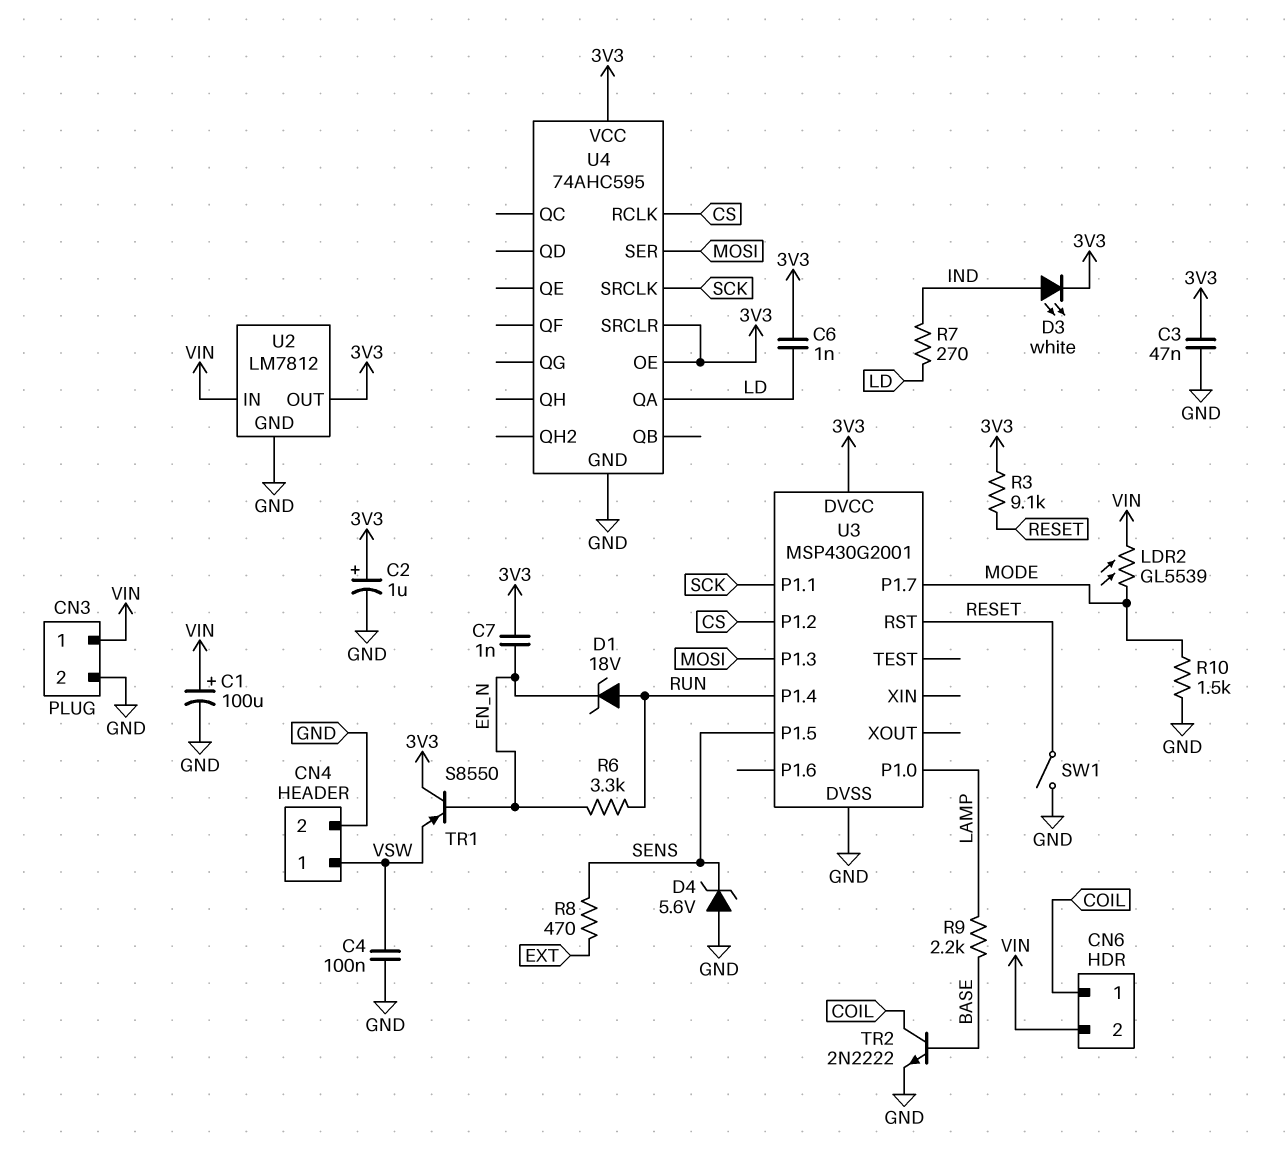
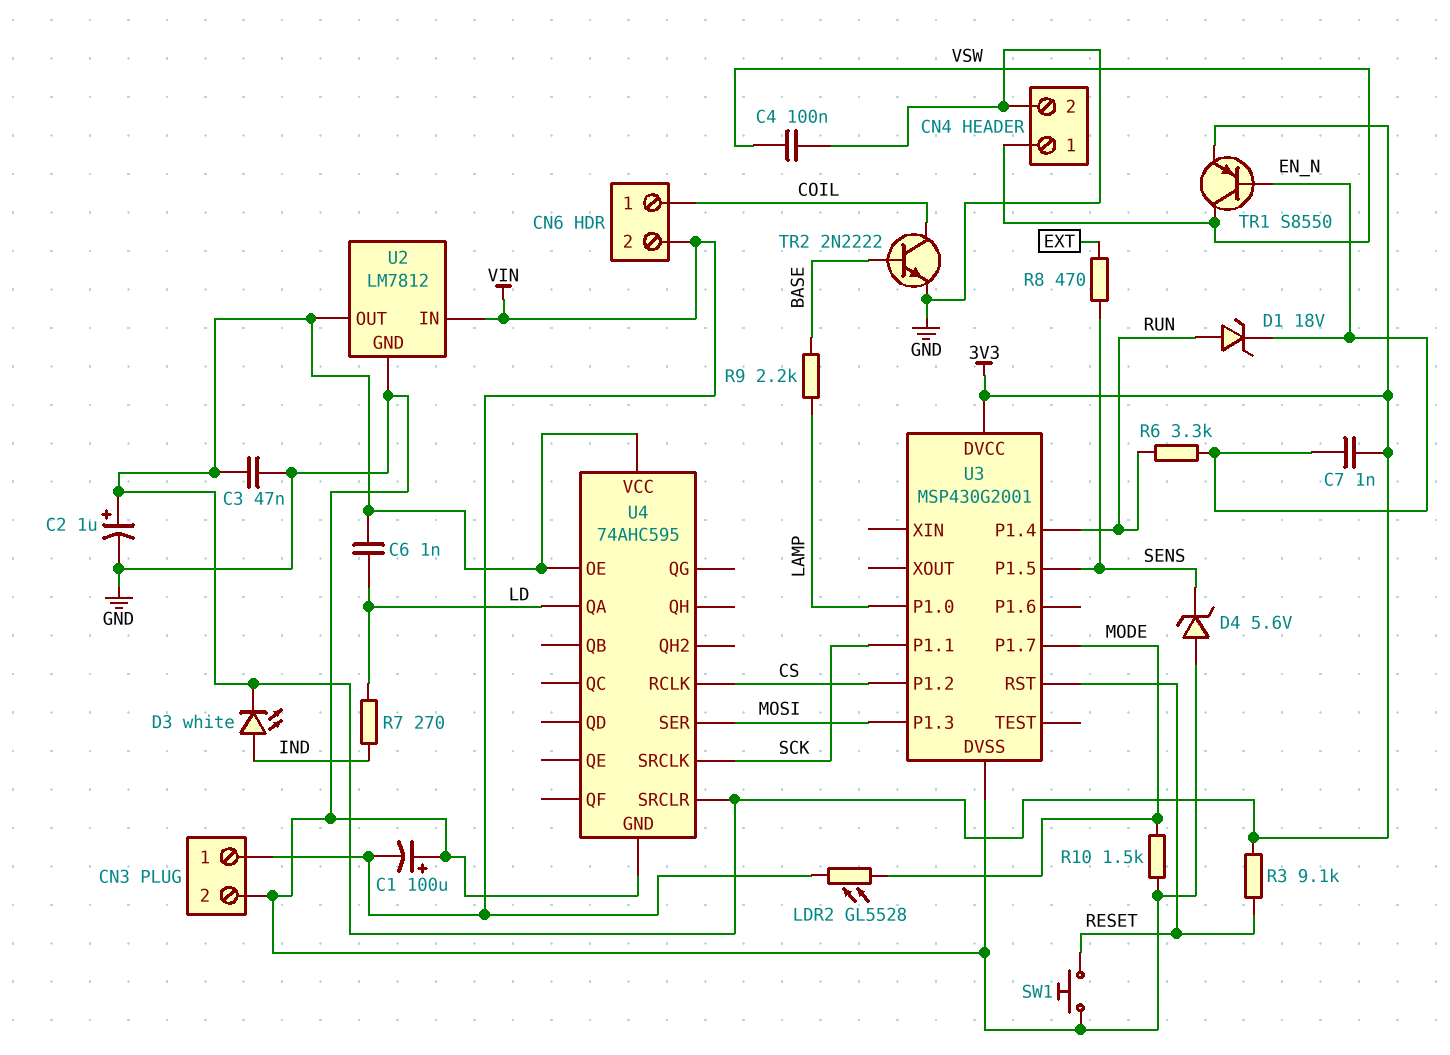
C1: 100uF (plus VIN, minus GND) -> 100uF (plus GND, minus VIN)
LDR2: GL5539 (MODE, VIN) -> GL5528 (MODE, VIN)
SW1: switch (GND, RESET) -> button (GND, RESET)
TR1: PNP S8550 (B EN_N, C 3V3, E VSW) -> PNP S8550 (B EN_N, C VSW, E 3V3)

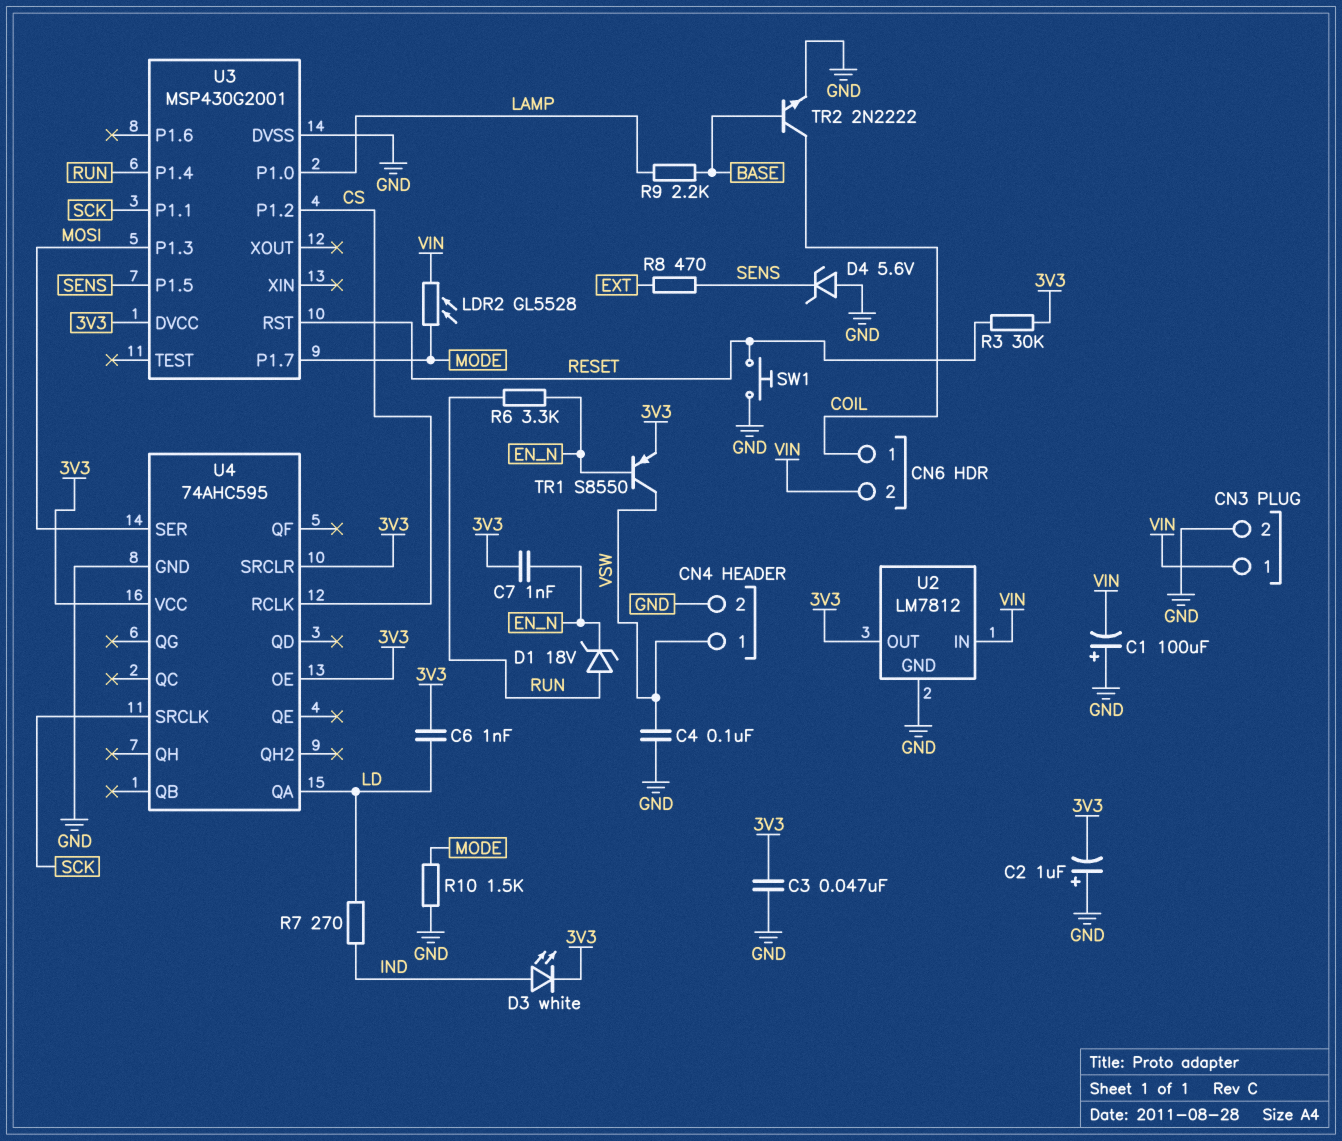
C2: 1uF (plus 3V3, minus GND) -> 1uF (plus GND, minus 3V3)
R3: 9.1k (3V3, RESET) -> 30k (3V3, RESET)

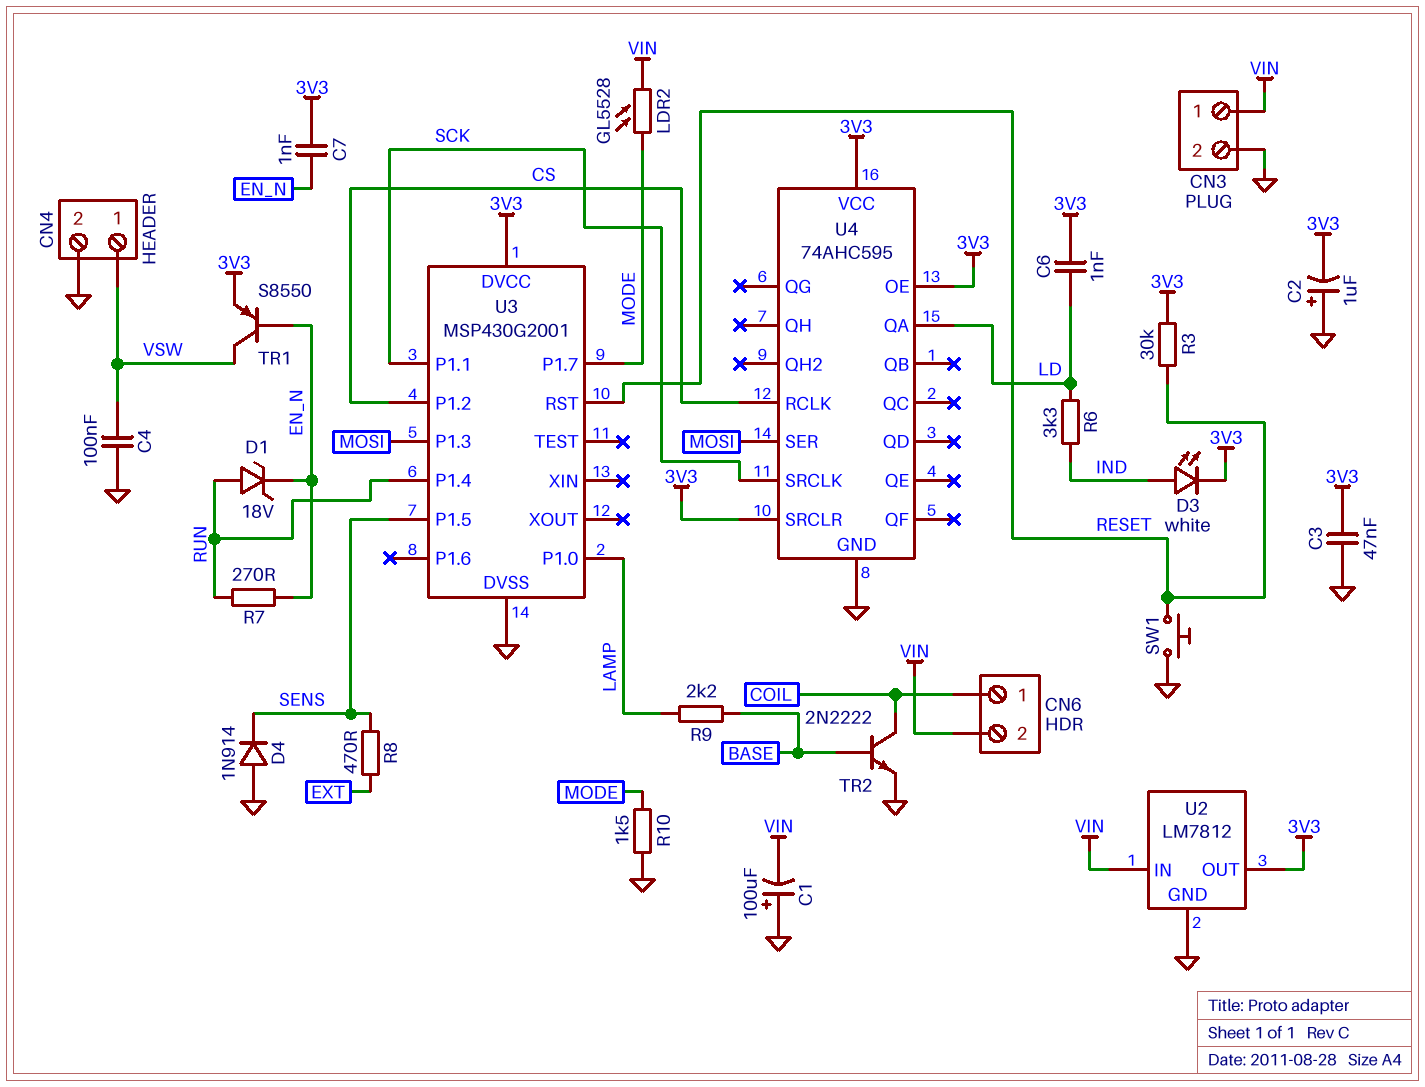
D4: zener 5.6V (A GND, K SENS) -> diode 1N914 (A GND, K SENS)
R6: 3.3k (EN_N, RUN) -> 3.3k (IND, LD)
R7: 270 (IND, LD) -> 270 (EN_N, RUN)

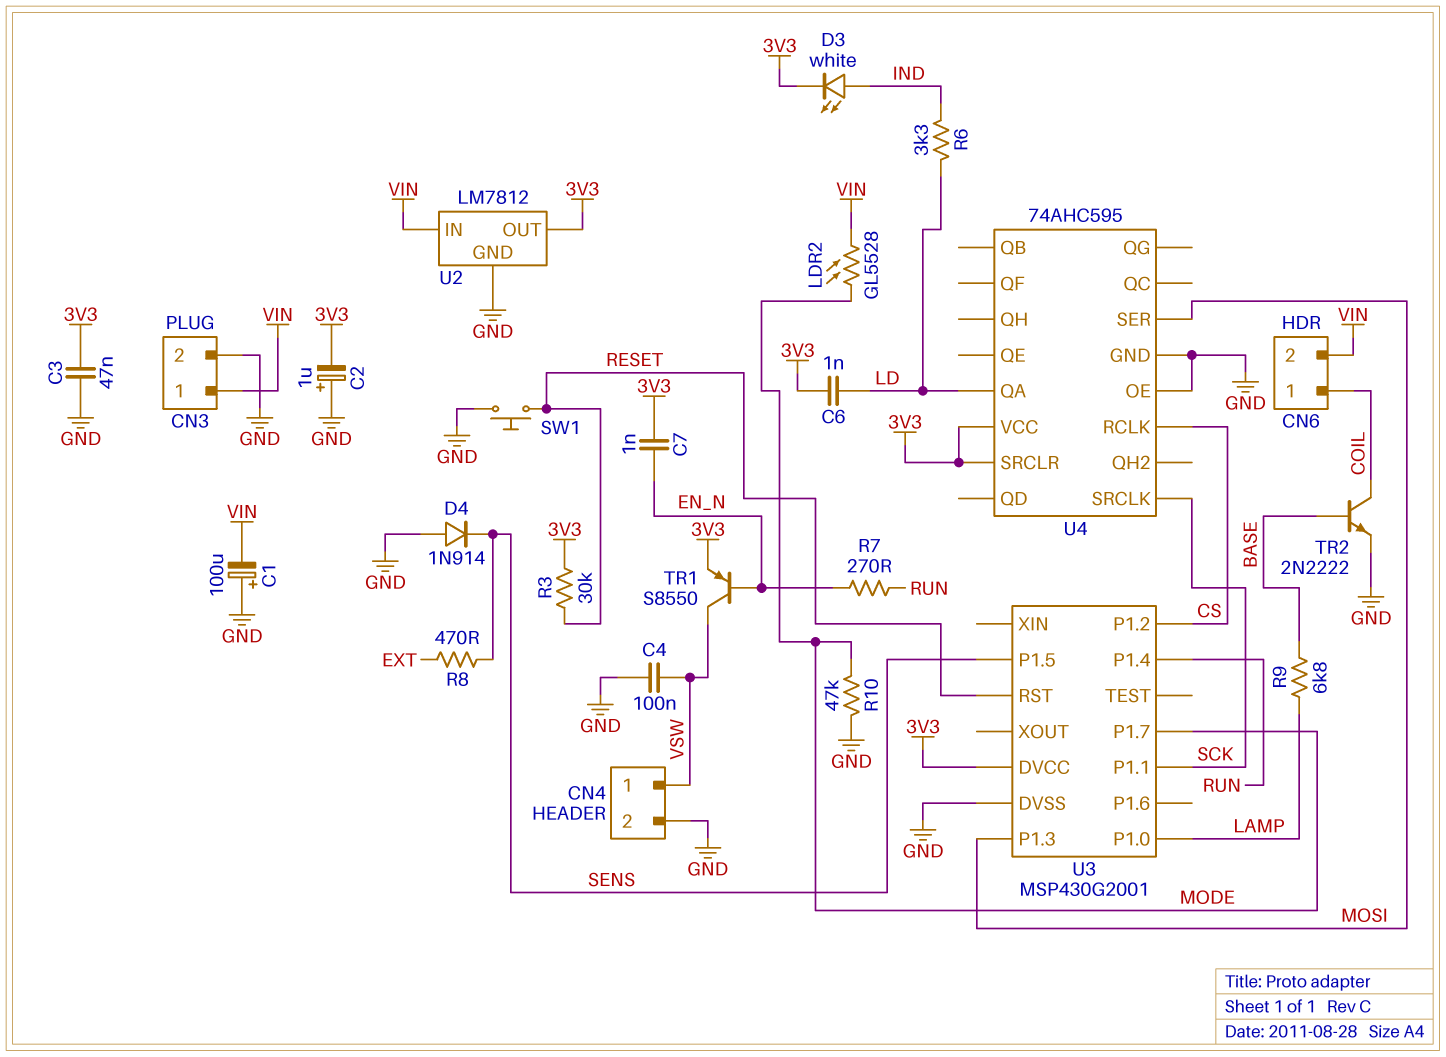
D1: zener 18V (A RUN, K EN_N) -> none
R9: 2.2k (BASE, LAMP) -> 6.8k (BASE, LAMP)
R10: 1.5k (GND, MODE) -> 47k (GND, MODE)
U4 pin OE: 3V3 -> GND

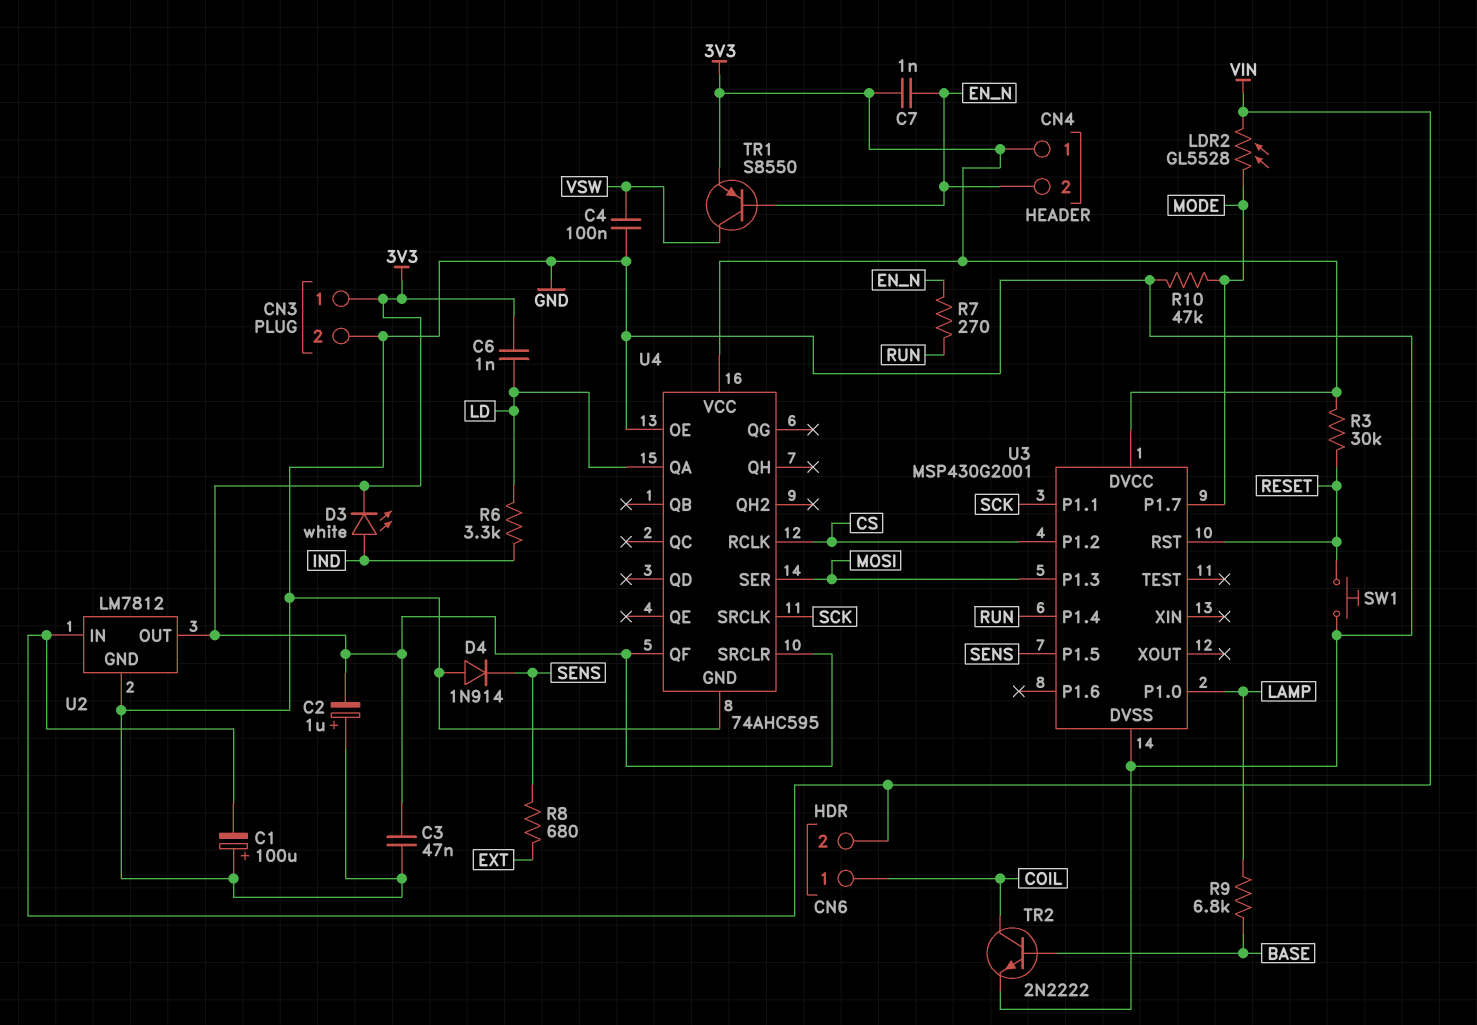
CN3 pin 1: VIN -> 3V3
CN4 pin 1: VSW -> 3V3
CN4 pin 2: GND -> EN_N
R8: 470 (EXT, SENS) -> 680 (EXT, SENS)
U4 pin QF: none -> 3V3

